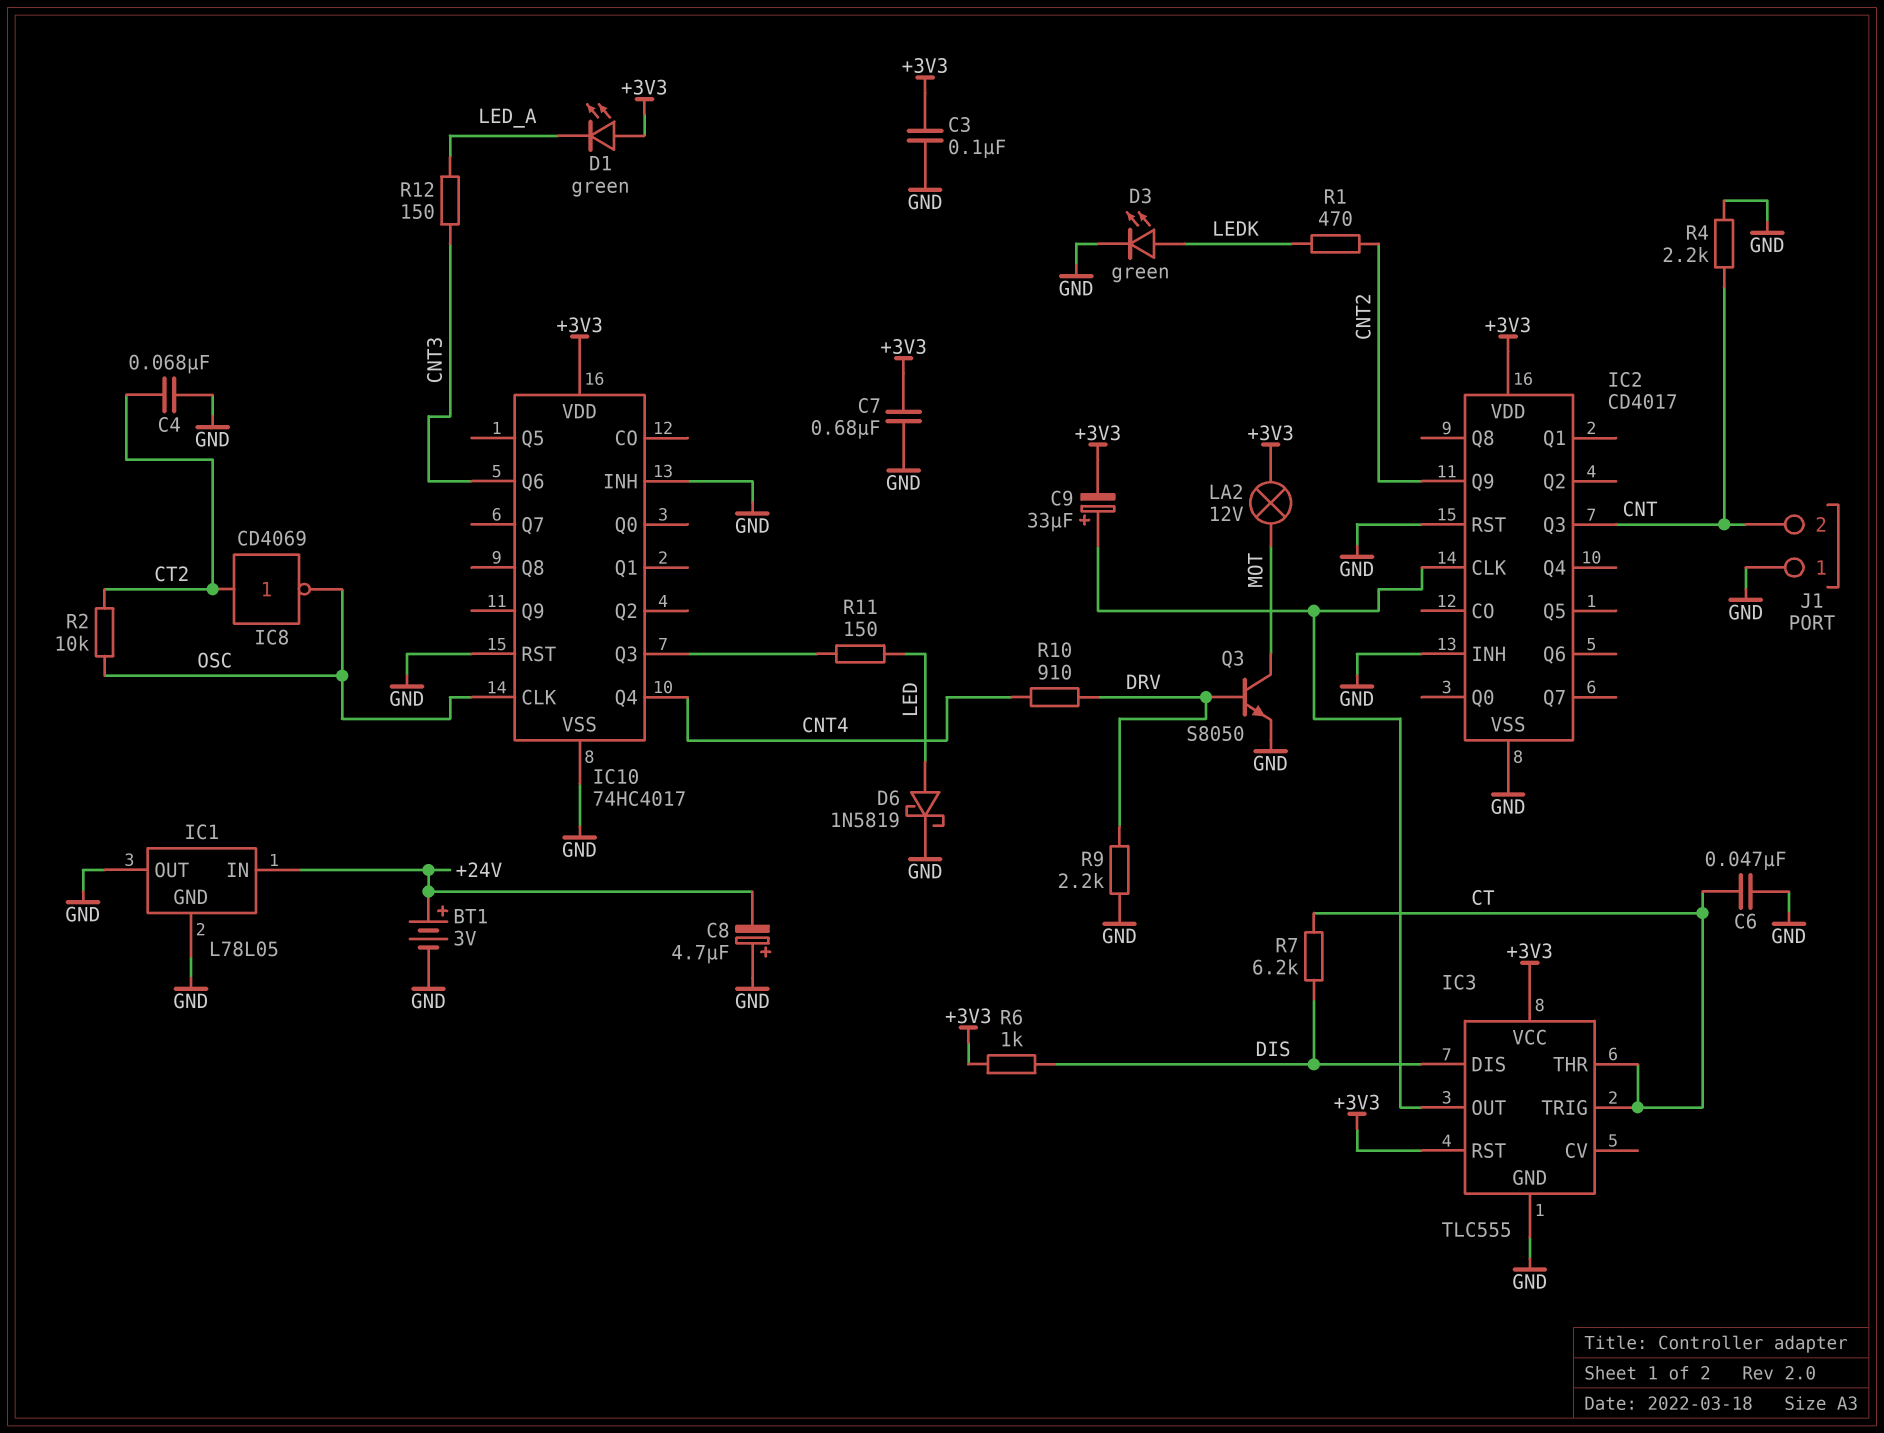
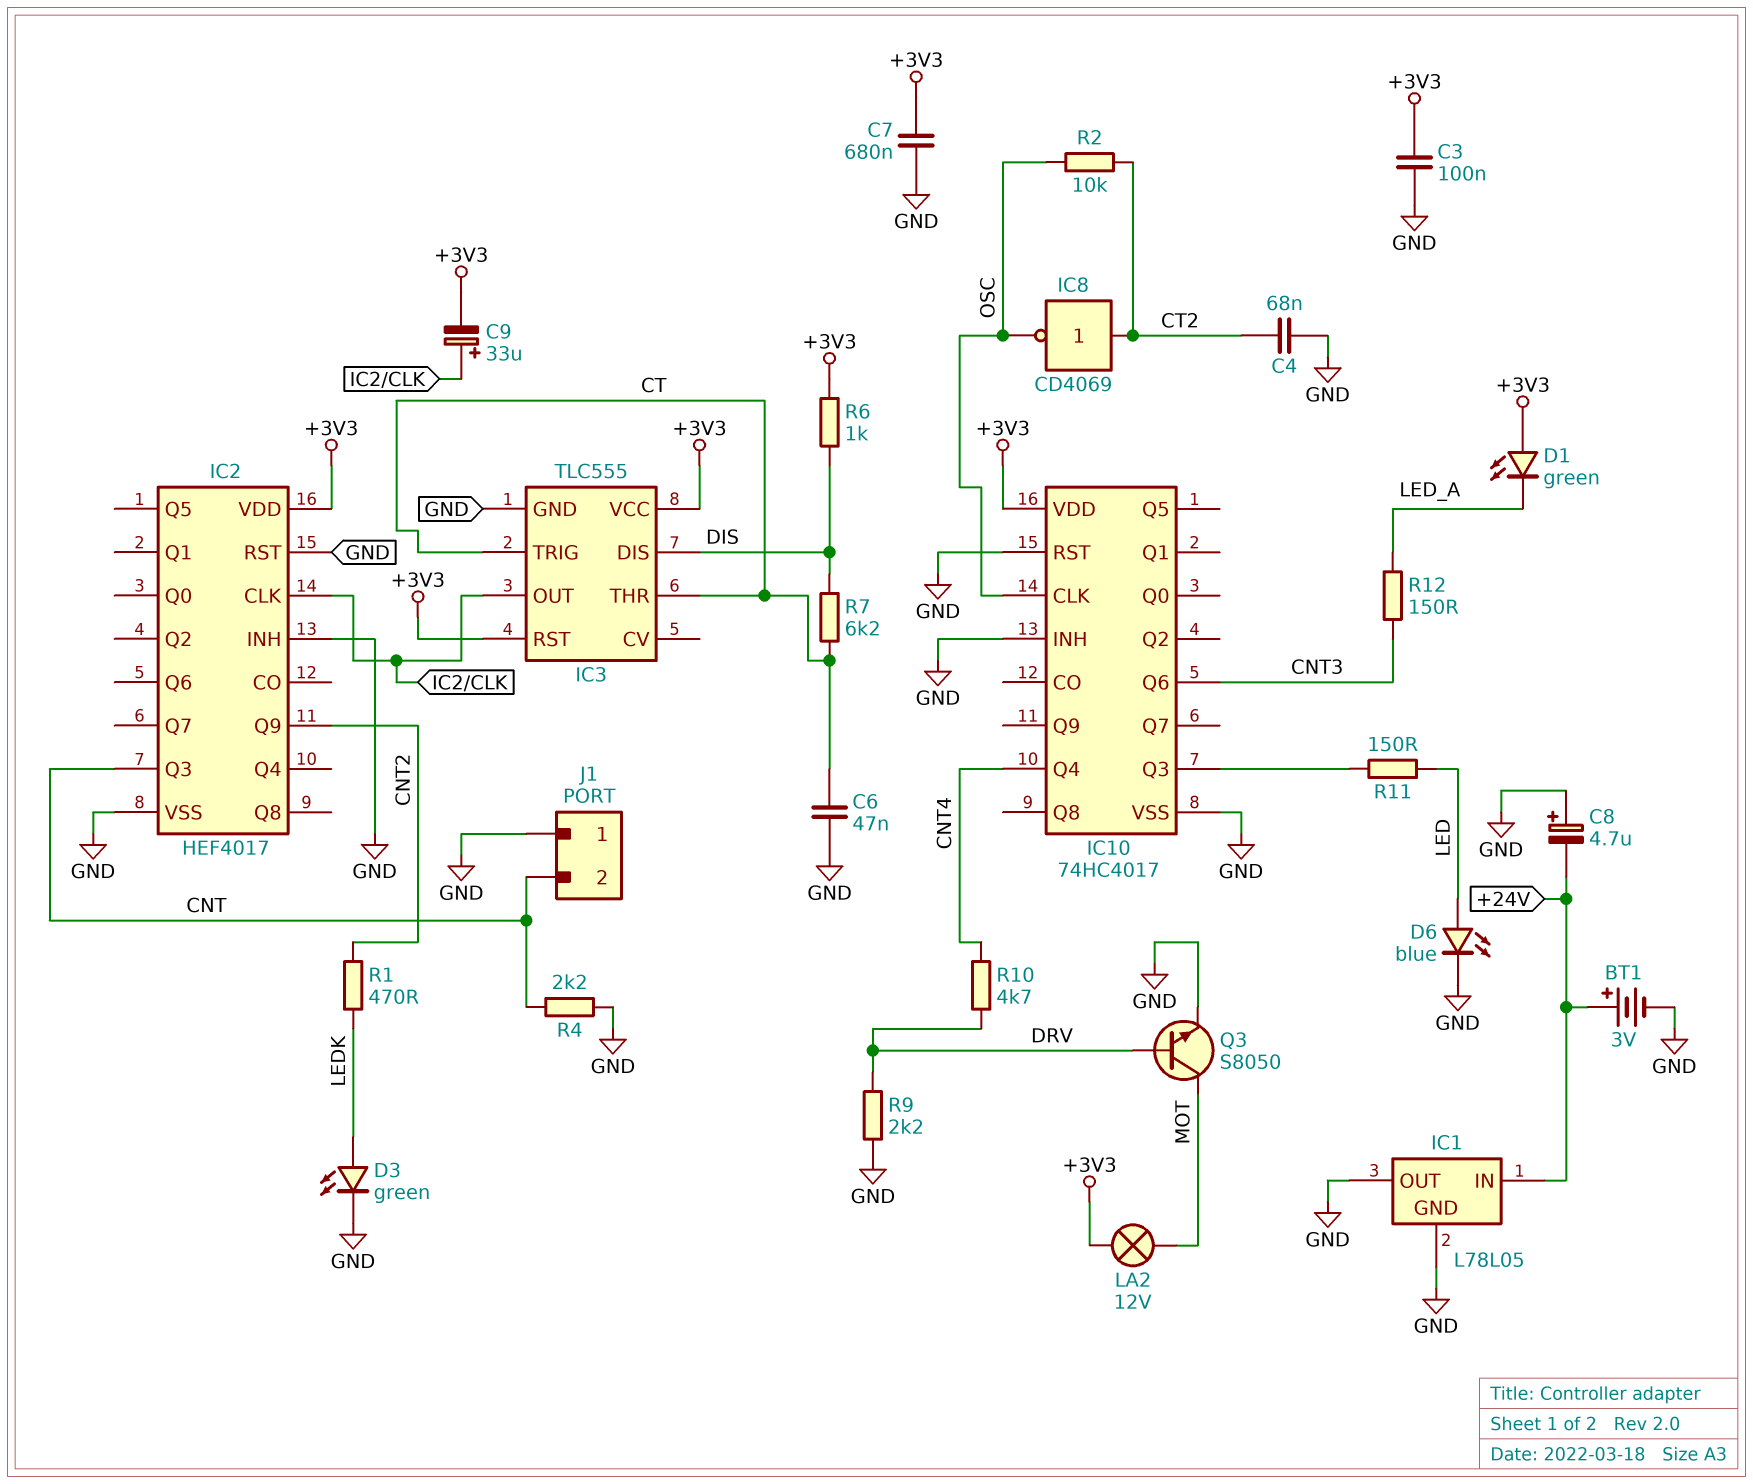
D6: schottky 1N5819 (A LED, K GND) -> LED blue (A LED, K GND)
IC2: CD4017 -> HEF4017
R10: 910 (CNT4, DRV) -> 4.7k (CNT4, DRV)

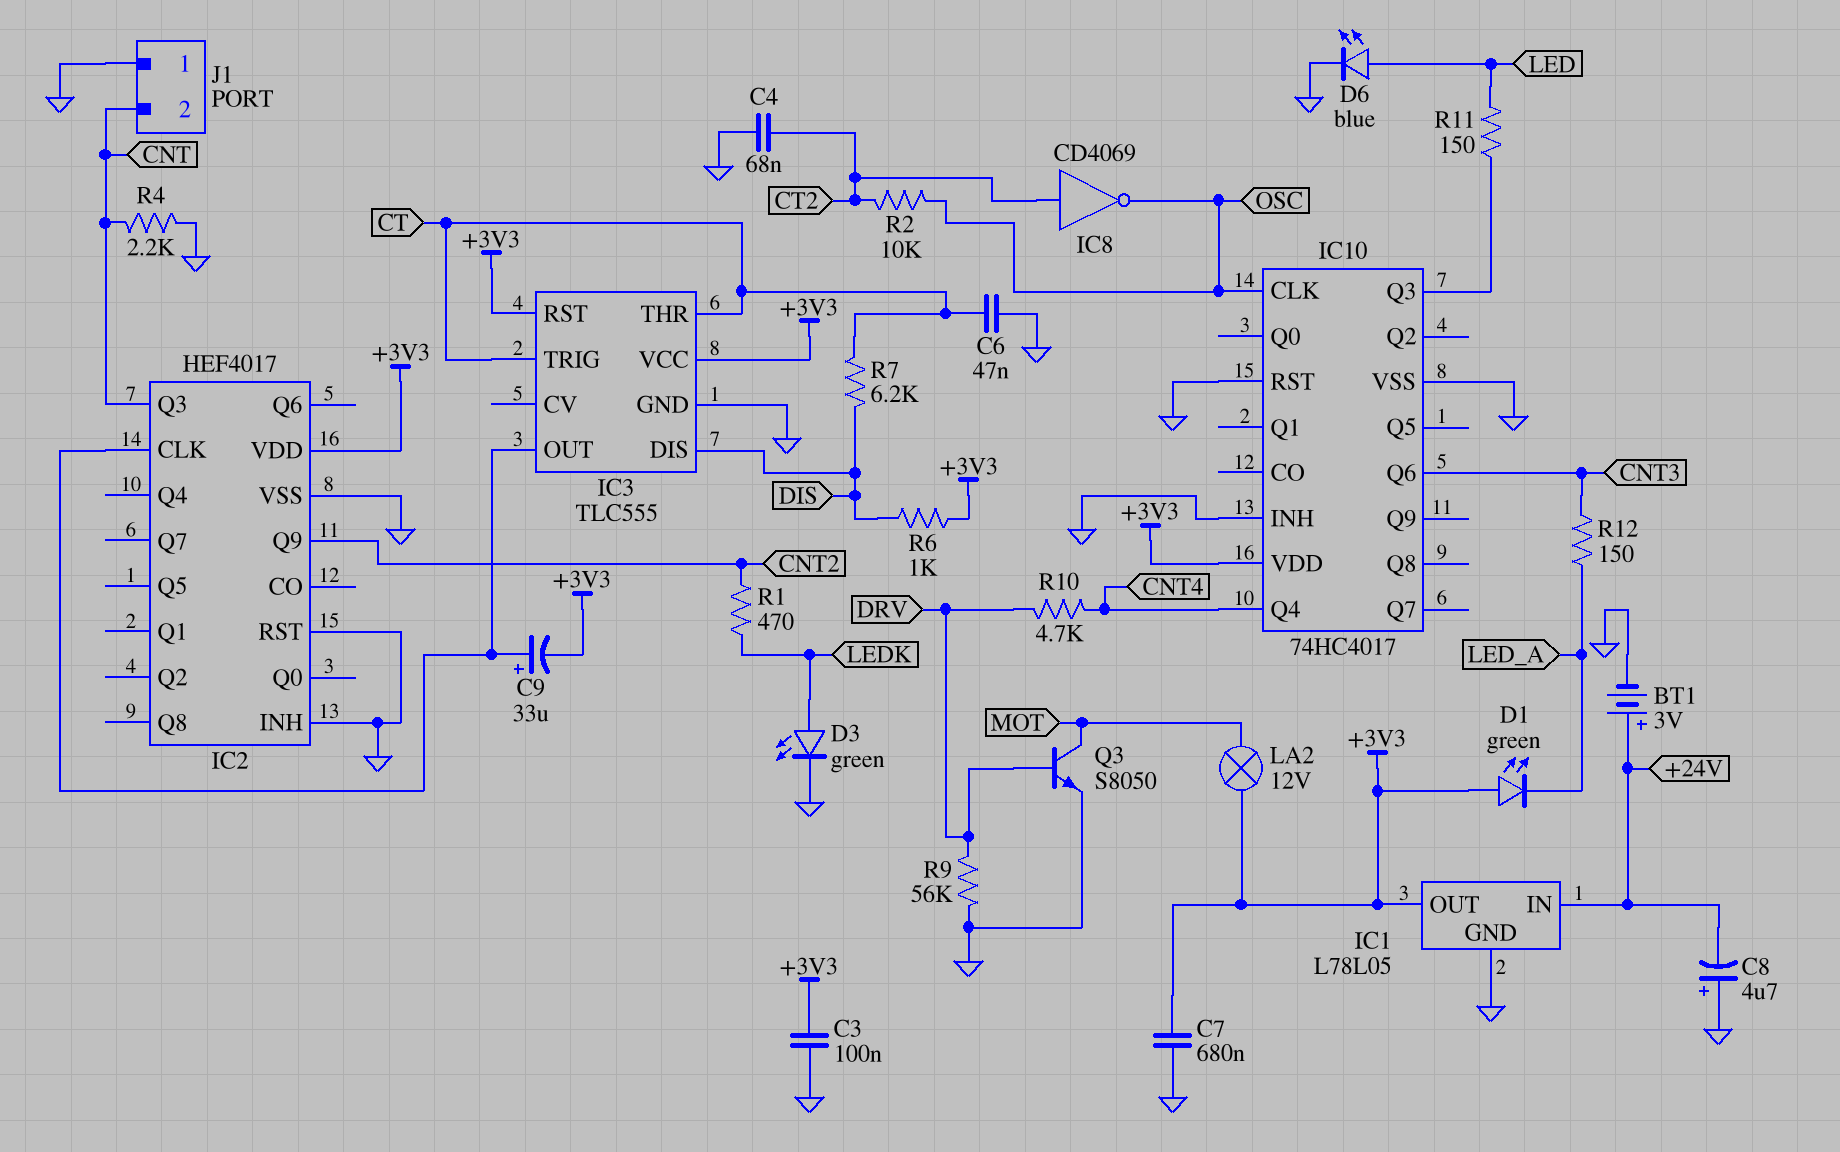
IC1 pin OUT: GND -> +3V3
R9: 2.2k (DRV, GND) -> 56k (DRV, GND)

